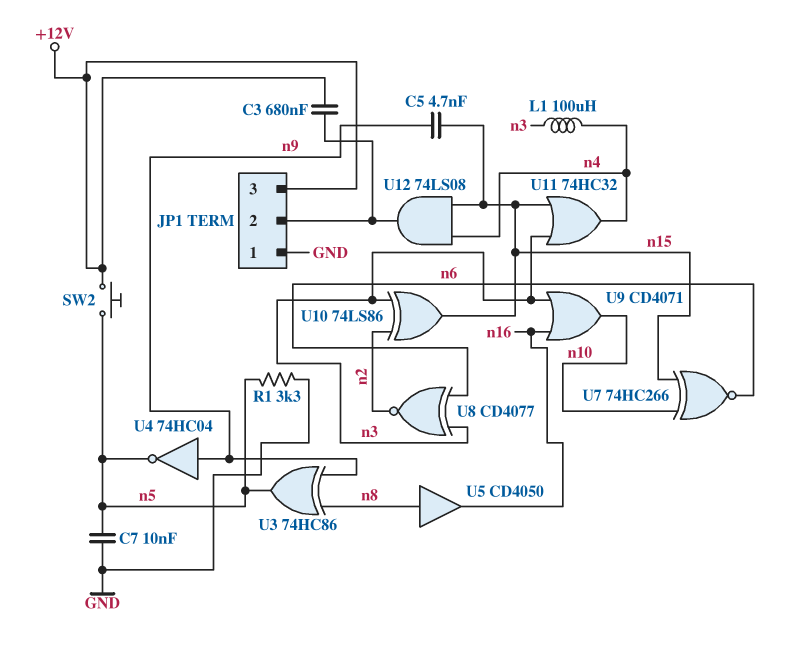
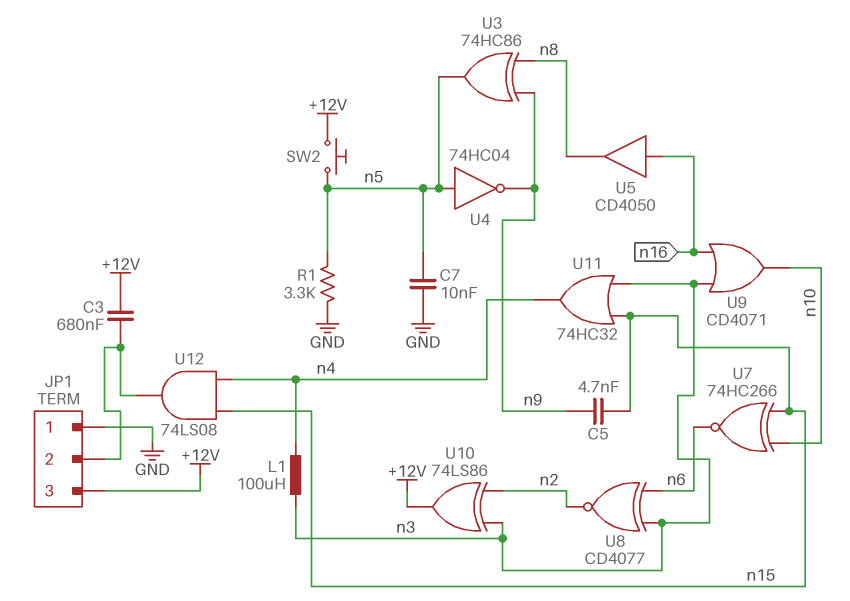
U4: NOT 74HC04 (in n9, out n5) -> NOT 74HC04 (in n5, out n9)
U5: buffer CD4050 (in n8, out n16) -> buffer CD4050 (in n16, out n8)
U10: XOR 74LS86 (in n2, in n3, out n15) -> XOR 74LS86 (in n2, in n3, out +12V)

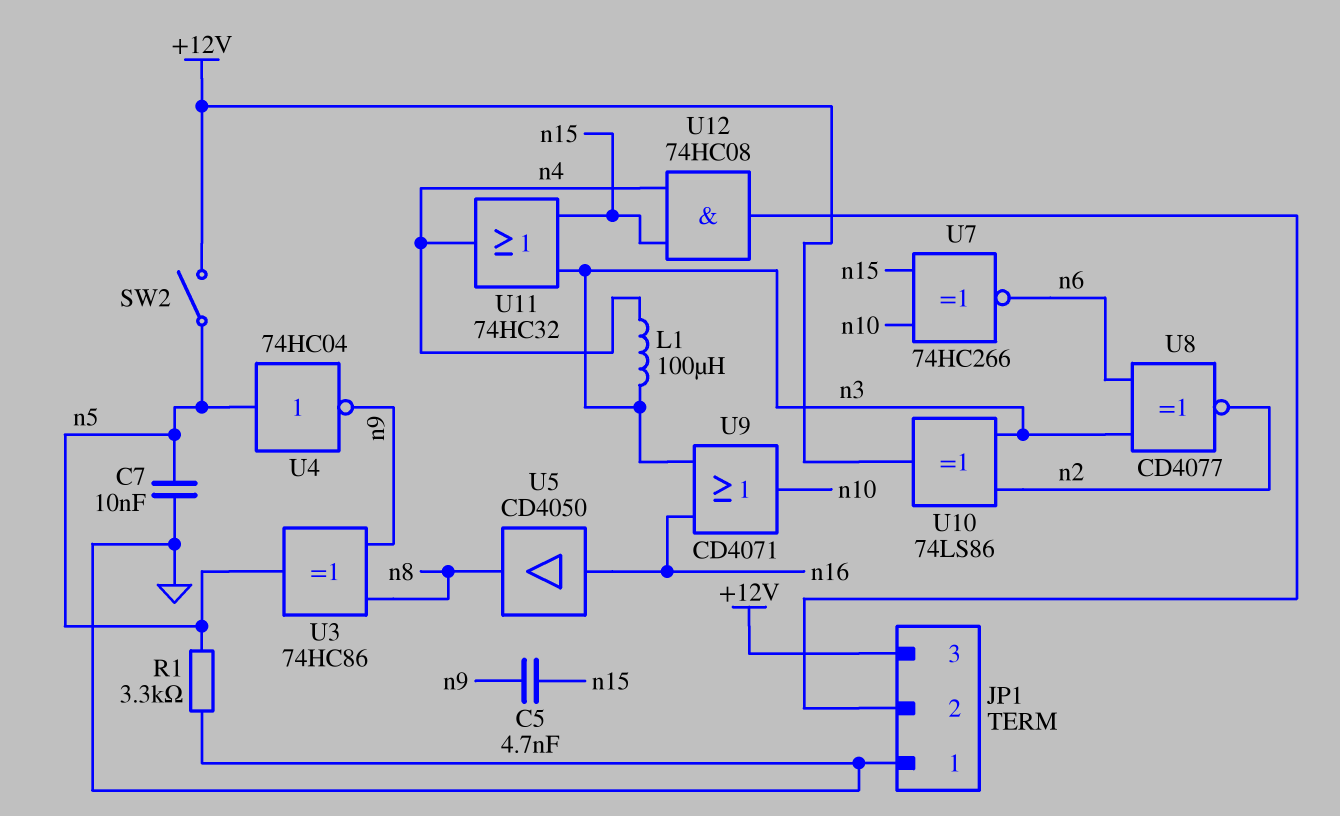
C3: 680nF (+12V, JP1/2) -> none
SW2: button (+12V, n5) -> switch (+12V, n5)
U12: AND 74LS08 (in n4, in n15, out JP1/2) -> AND 74HC08 (in n4, in n15, out JP1/2)

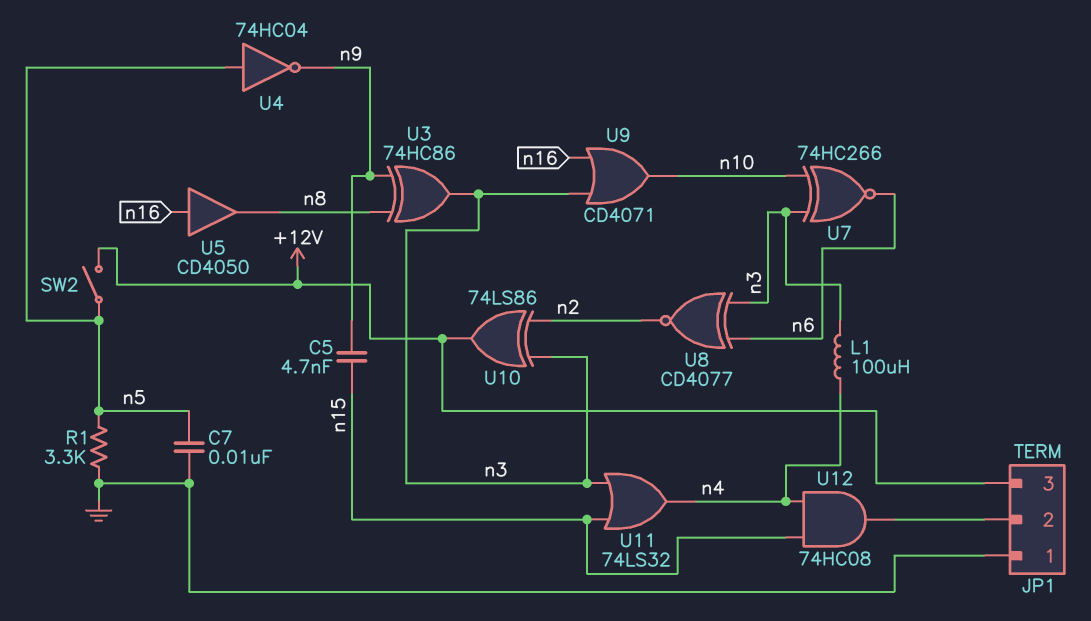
U3: XOR 74HC86 (in n8, in n9, out n5) -> XOR 74HC86 (in n8, in n9, out n3)
U7: XNOR 74HC266 (in n10, in n15, out n6) -> XNOR 74HC266 (in n3, in n10, out n6)
U11: OR 74HC32 (in n3, in n15, out n4) -> OR 74LS32 (in n3, in n15, out n4)

